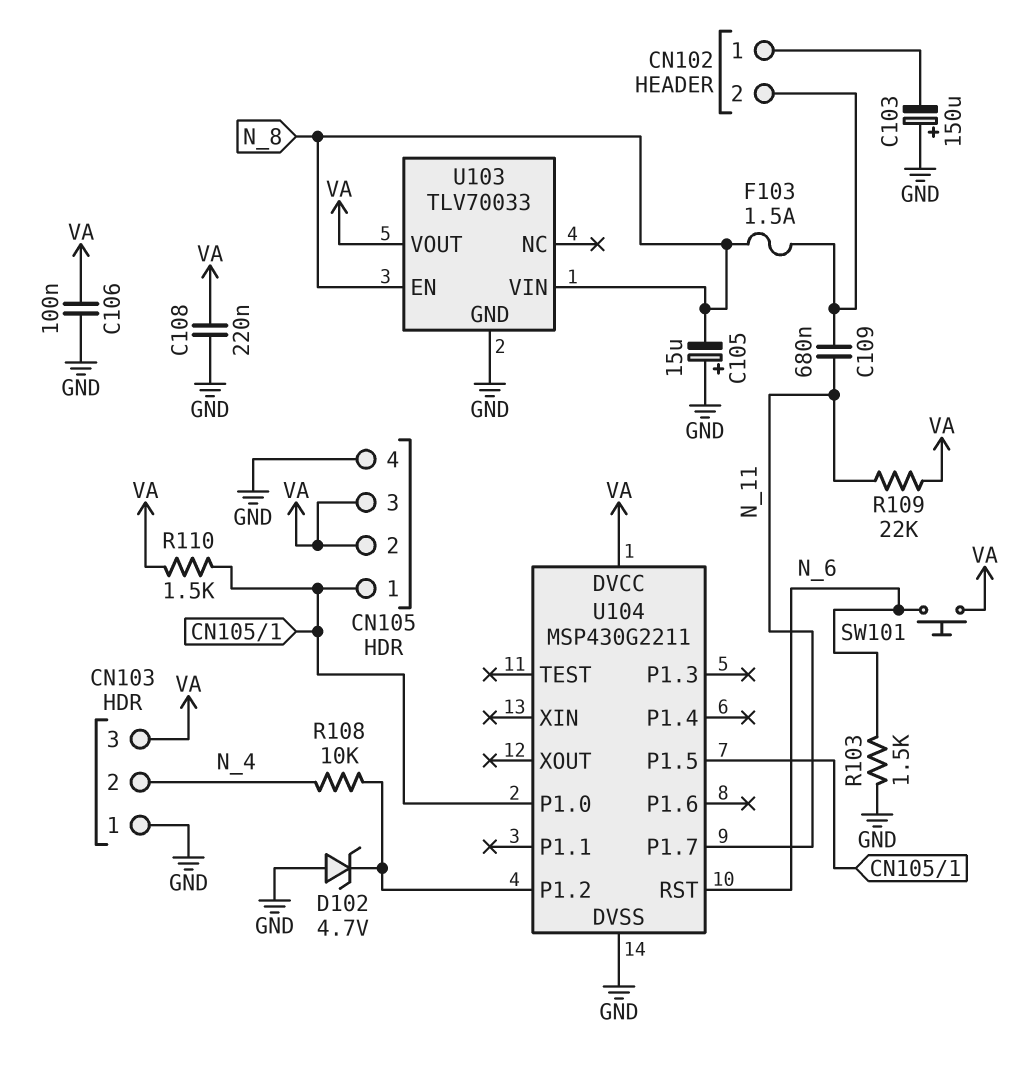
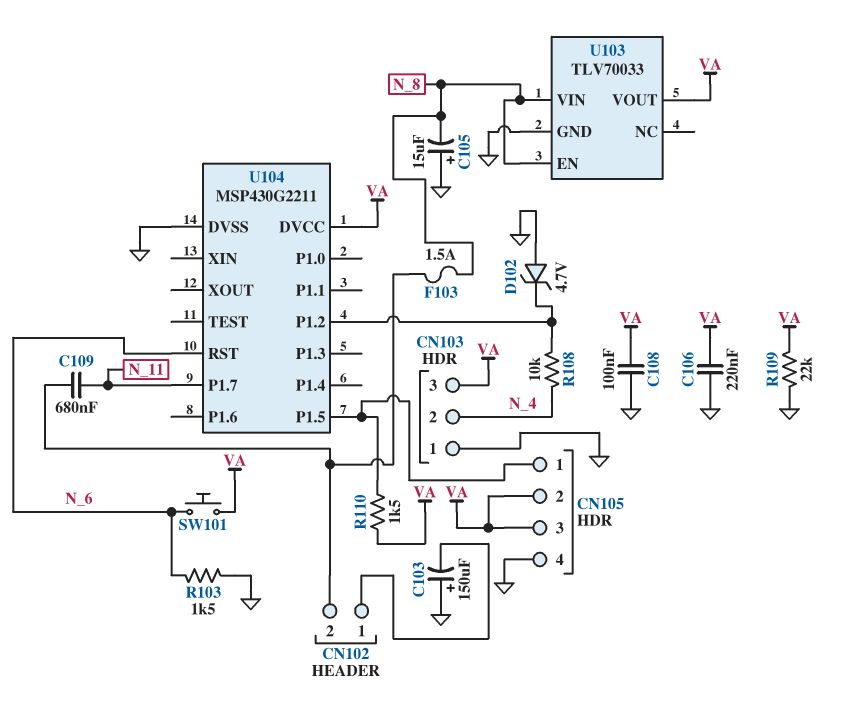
C106: 100nF (GND, VA) -> 220nF (GND, VA)
C108: 220nF (GND, VA) -> 100nF (GND, VA)
R109: 22k (N_11, VA) -> 22k (GND, VA)
U104 pin P1.0: CN105/1 -> none

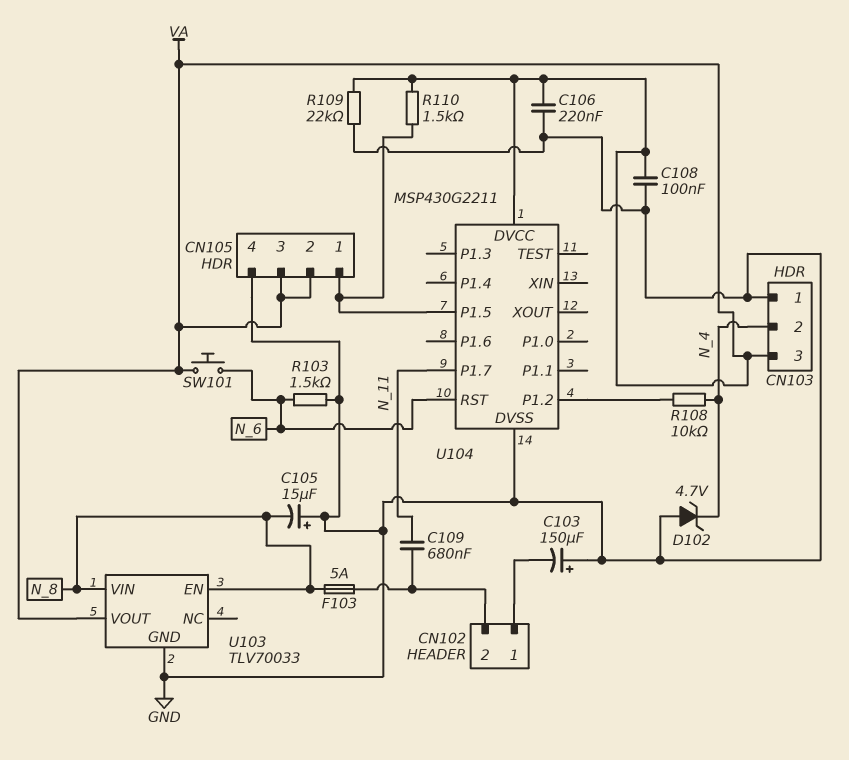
D102: zener 4.7V (A GND, K U104/P1.2) -> zener 4.7V (A GND, K N_4)
F103: 1.5A (CN102/2, N_8) -> 5A (CN102/2, N_8)

